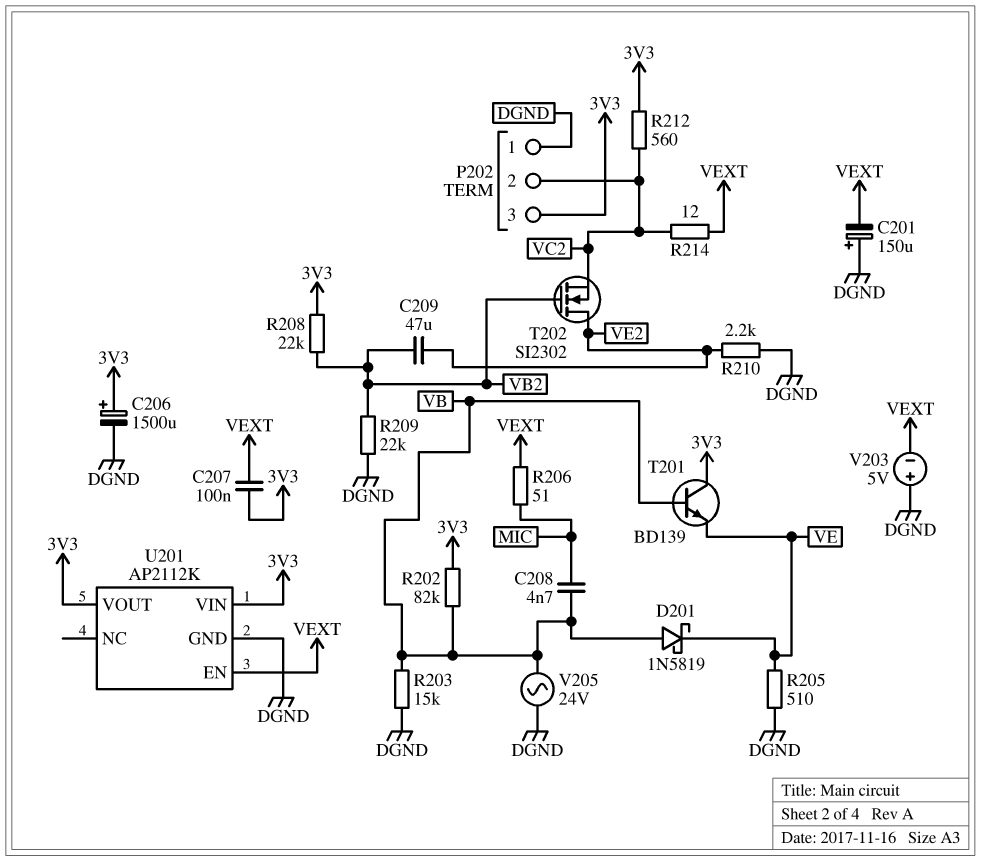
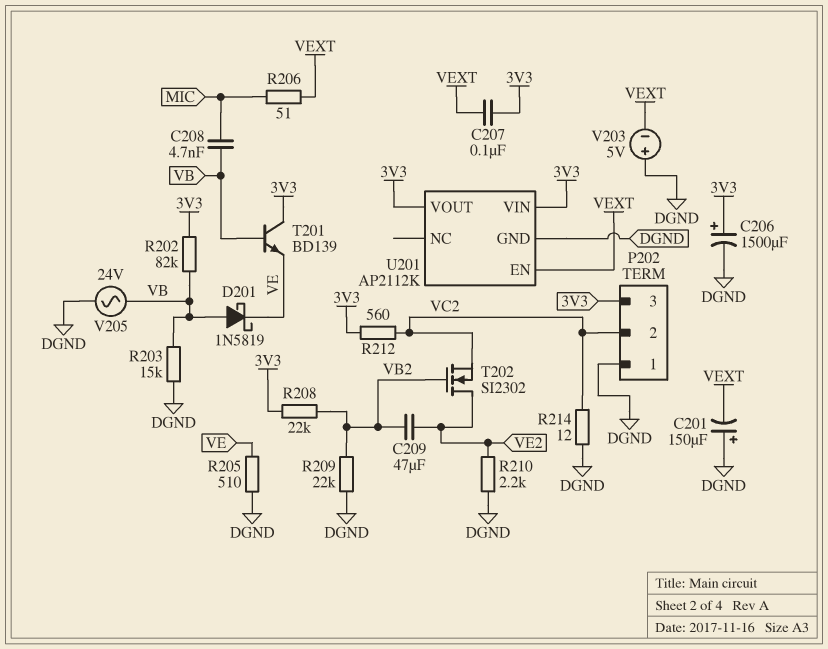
R214: 12 (VC2, VEXT) -> 12 (DGND, VC2)

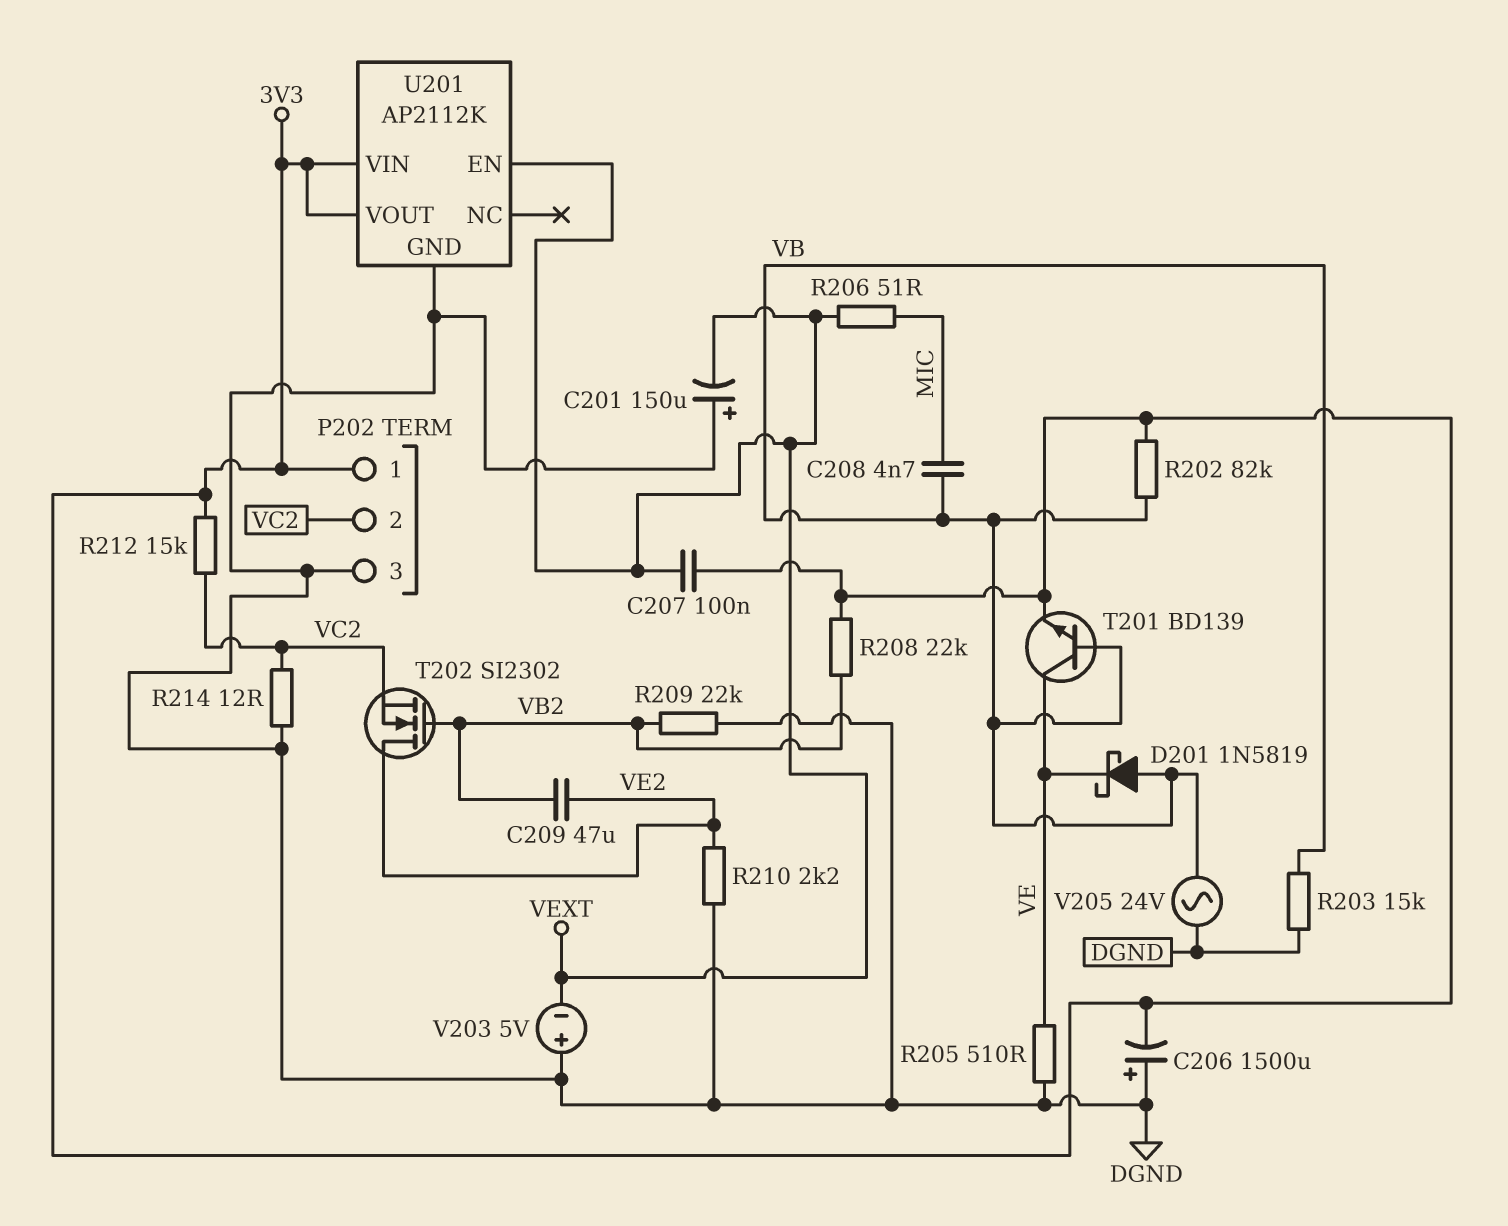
C206: 1500uF (plus 3V3, minus DGND) -> 1500uF (plus DGND, minus 3V3)
P202 pin 1: DGND -> 3V3
P202 pin 3: 3V3 -> DGND
R212: 560 (3V3, VC2) -> 15k (3V3, VC2)
T201: NPN BD139 (B VB, C 3V3, E VE) -> NPN BD139 (B VB, C VE, E 3V3)

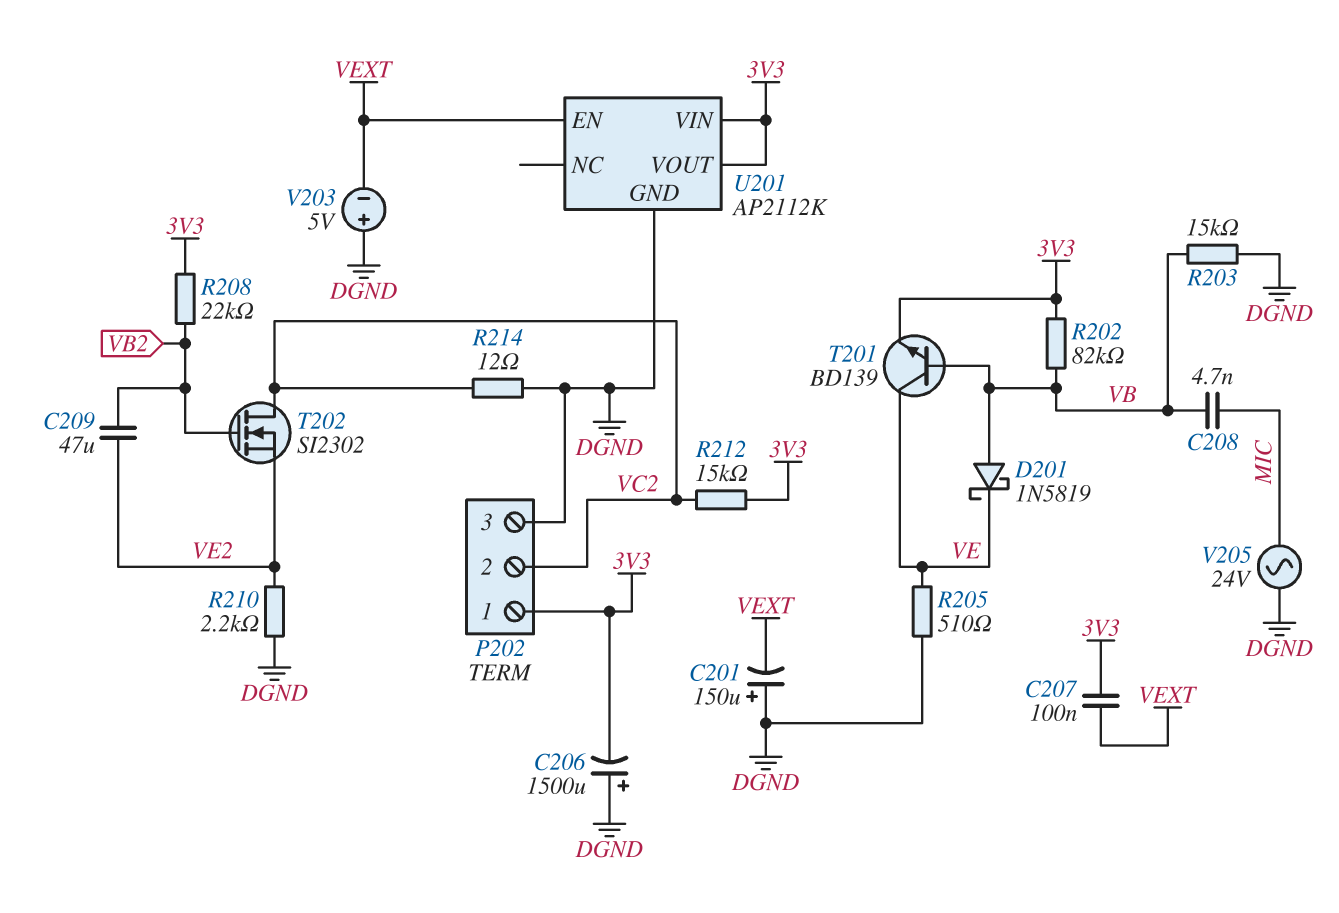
R206: 51 (MIC, VEXT) -> none
R209: 22k (DGND, VB2) -> none
T202: NMOS SI2302 (G VB2, D VE2, S VC2) -> NMOS SI2302 (G VB2, D VC2, S VE2)
V205: AC 24V (DGND, VB) -> AC 24V (DGND, MIC)

